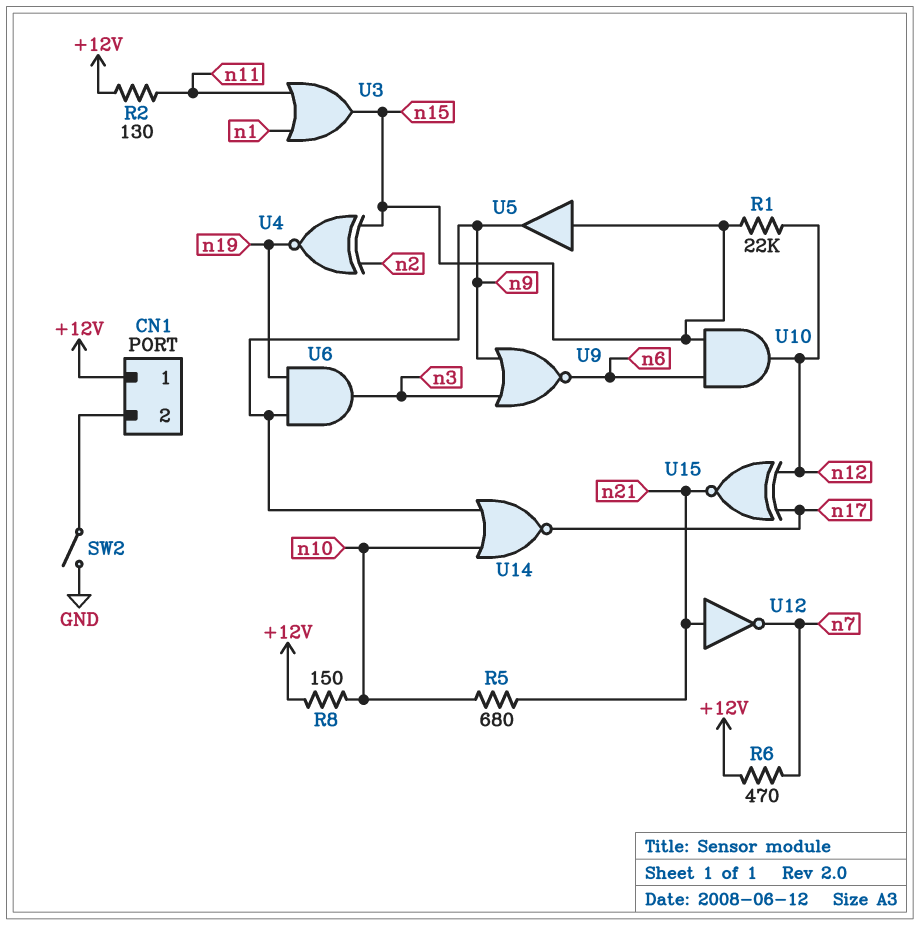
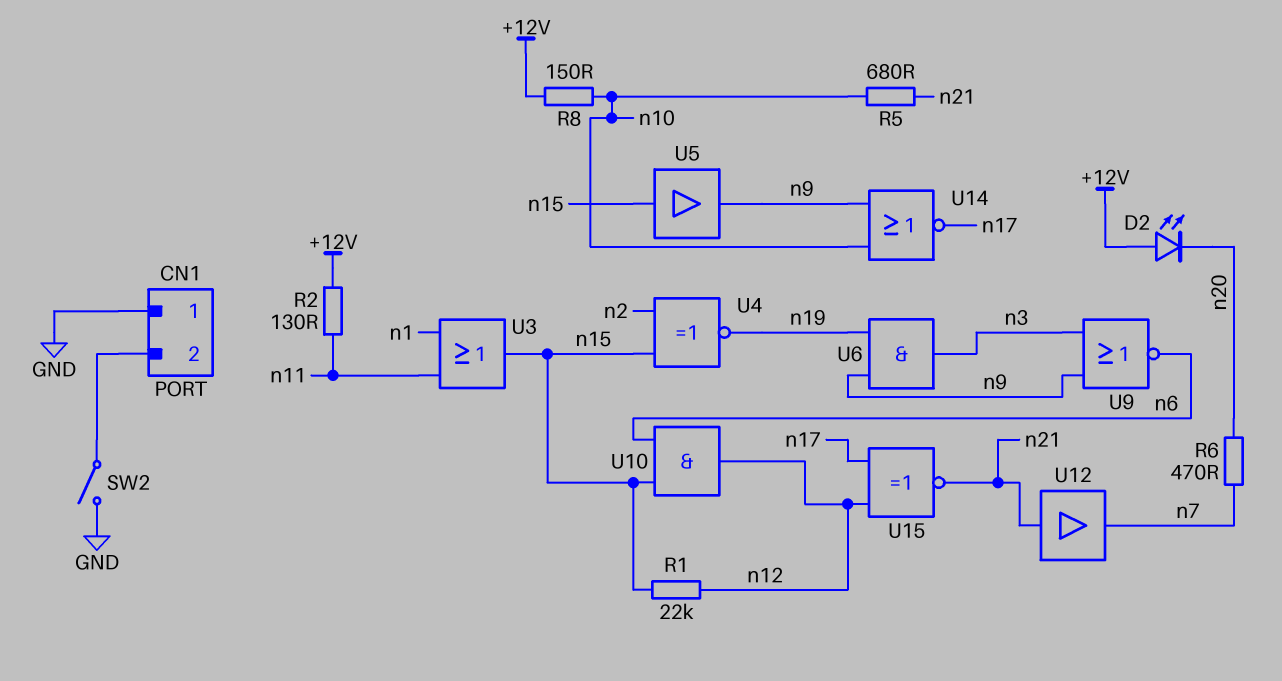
CN1 pin 1: +12V -> GND
D2: none -> LED (A +12V, K n20)
R6: 470 (+12V, n7) -> 470 (n7, n20)
U12: NOT (in n21, out n7) -> buffer (in n21, out n7)

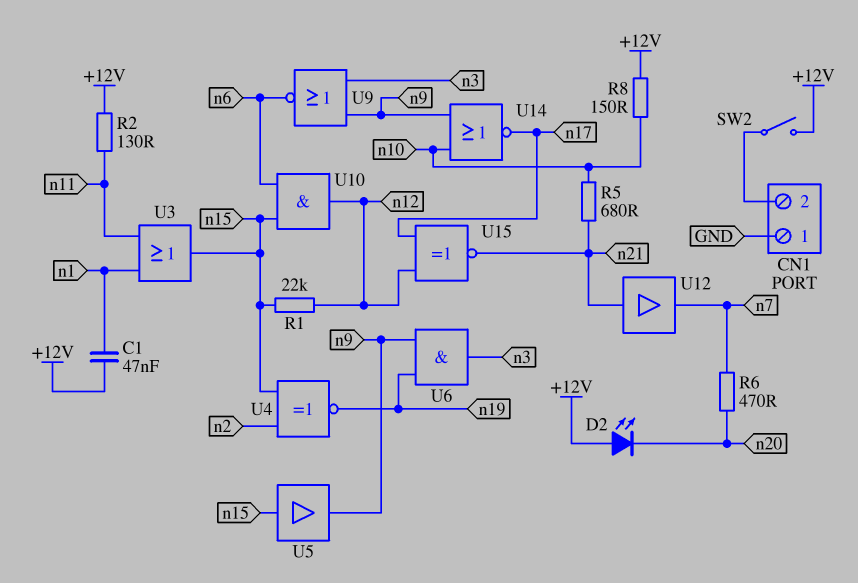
C1: none -> 47nF (+12V, n1)
SW2: switch (CN1/2, GND) -> switch (+12V, CN1/2)

